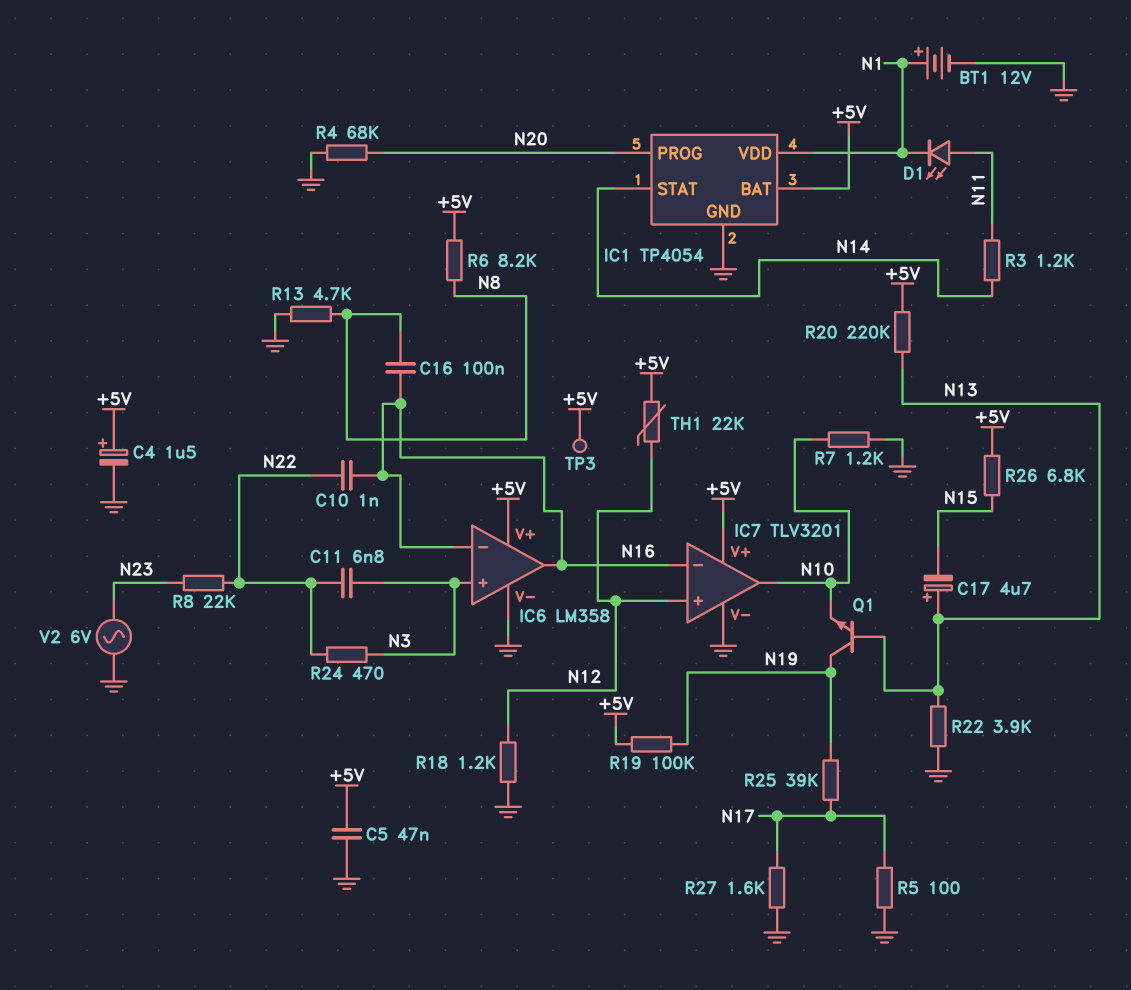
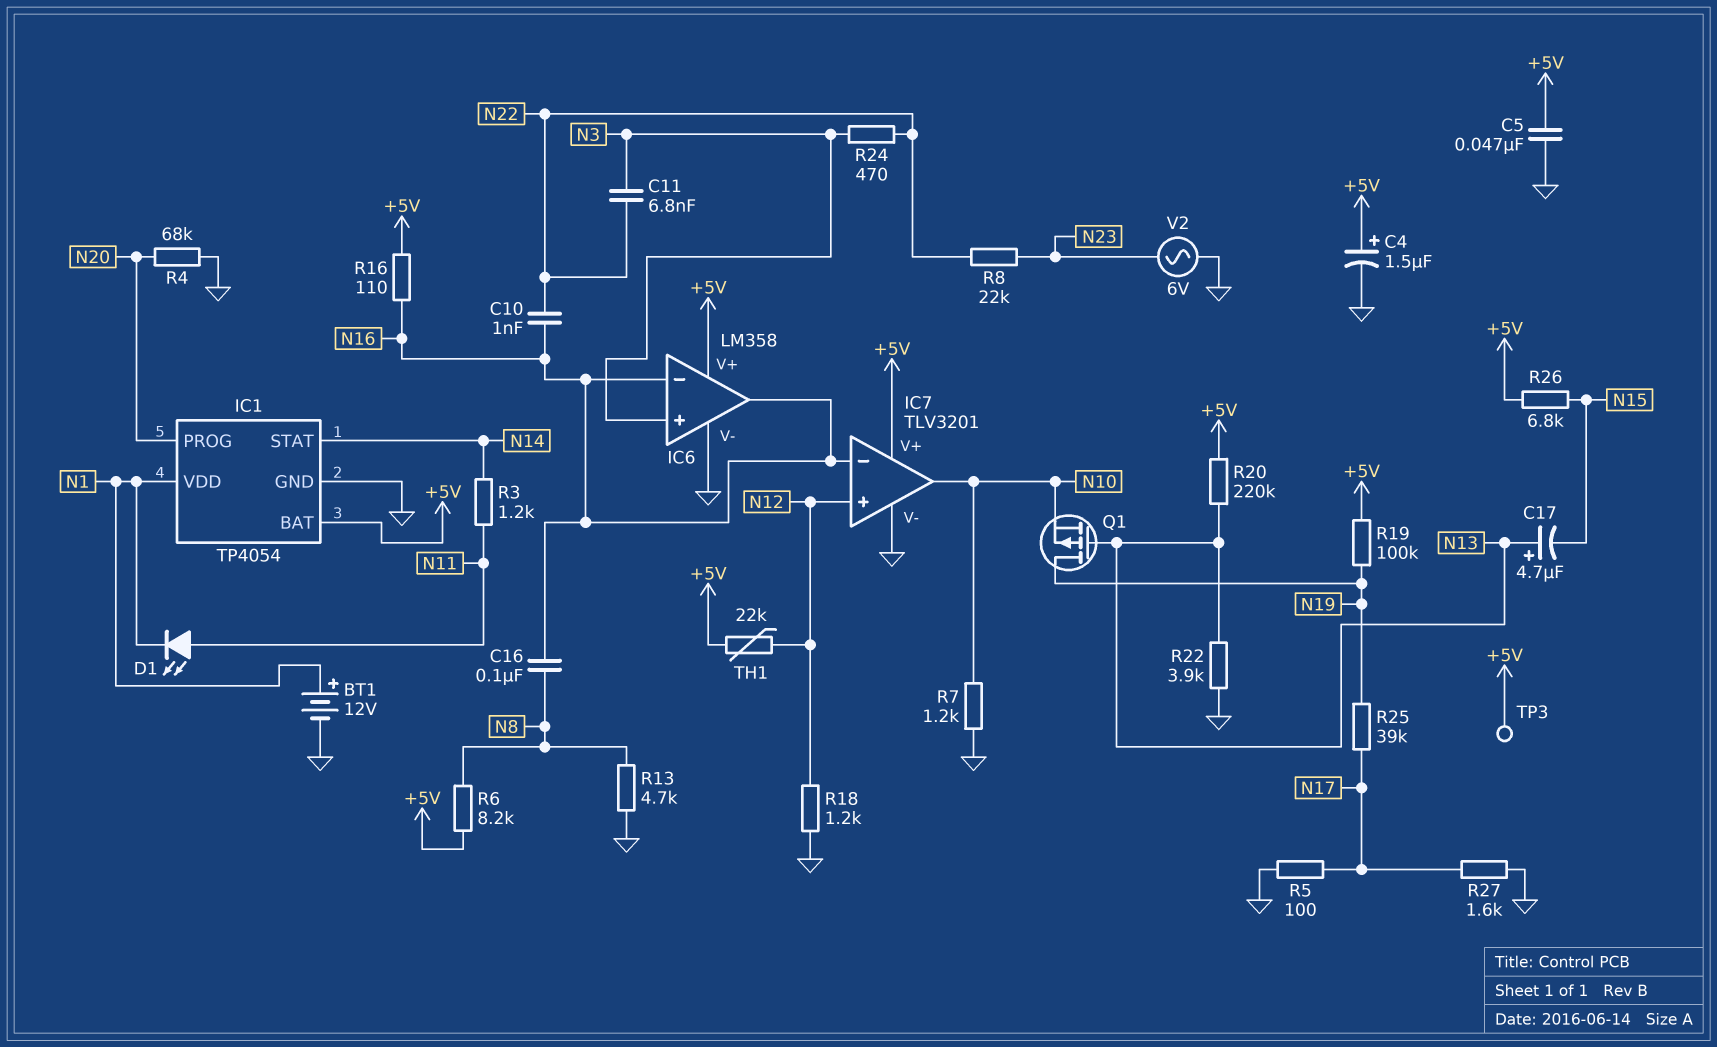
Q1: NPN (B N13, C N19, E N10) -> PMOS (G N13, D N19, S N10)
R16: none -> 110 (+5V, N16)

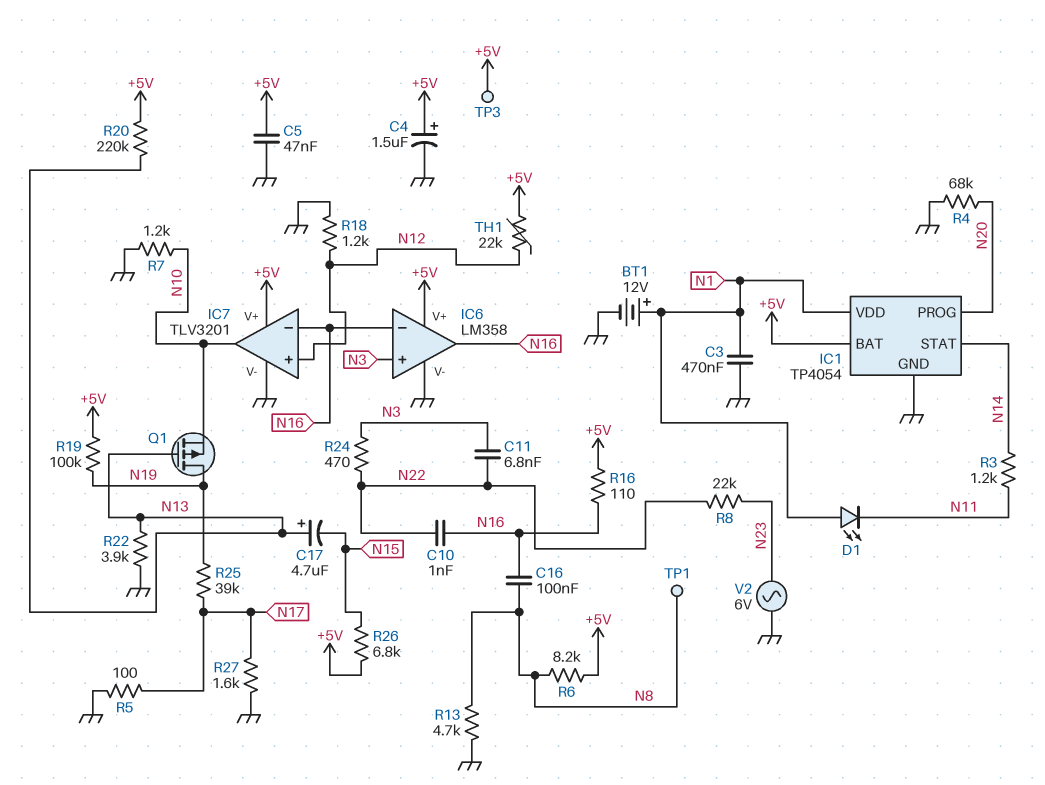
C3: none -> 470nF (GND, N1)
D1: LED (A N11, K N1) -> LED (A N1, K N11)
TP1: none -> test point (N8)

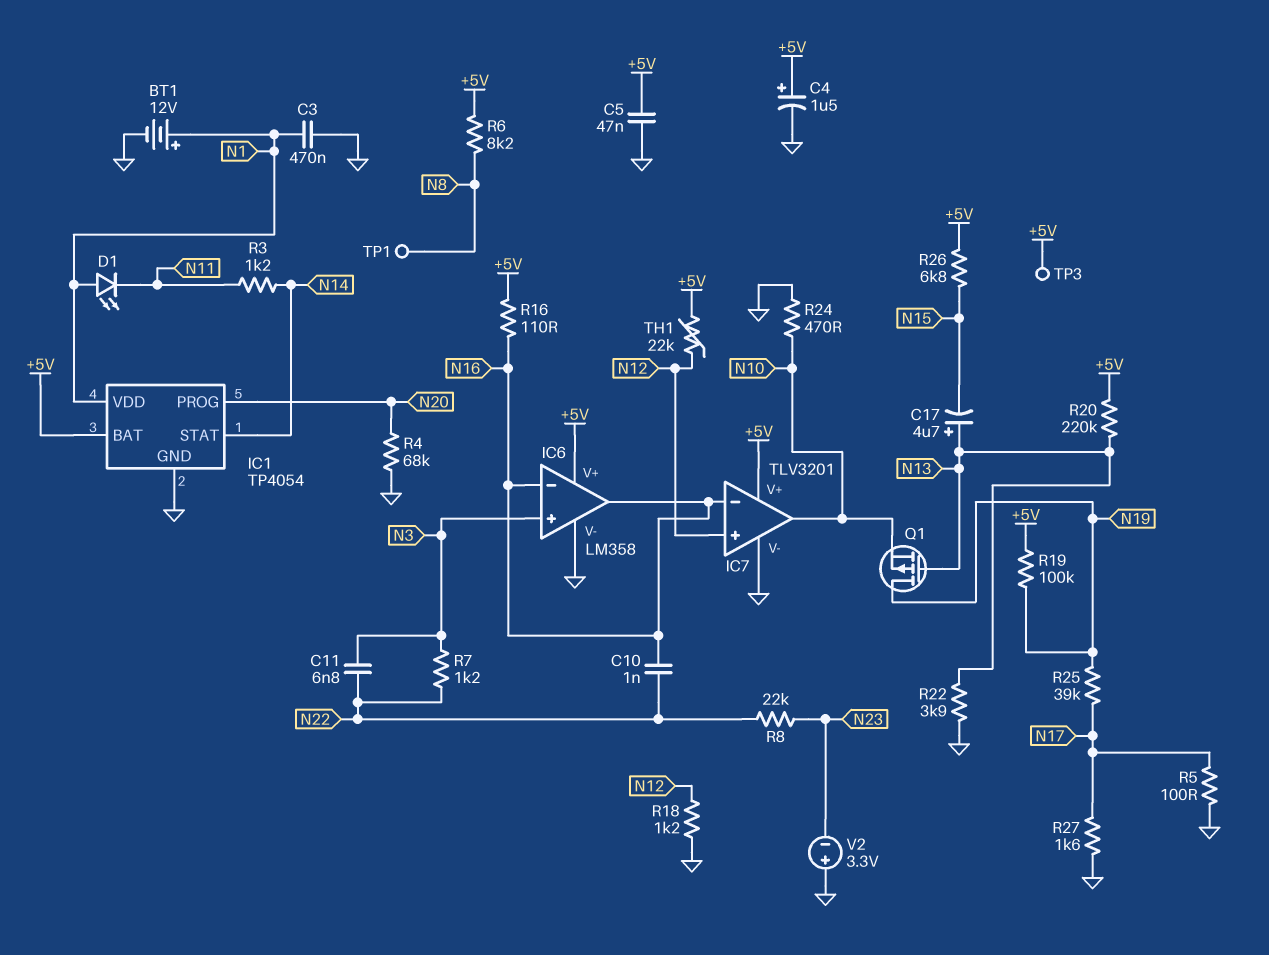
C16: 100nF (N8, N16) -> none
R7: 1.2k (GND, N10) -> 1.2k (N3, N22)
R13: 4.7k (GND, N8) -> none
R24: 470 (N3, N22) -> 470 (GND, N10)
V2: AC 6V (GND, N23) -> 3.3V (plus GND, minus N23)

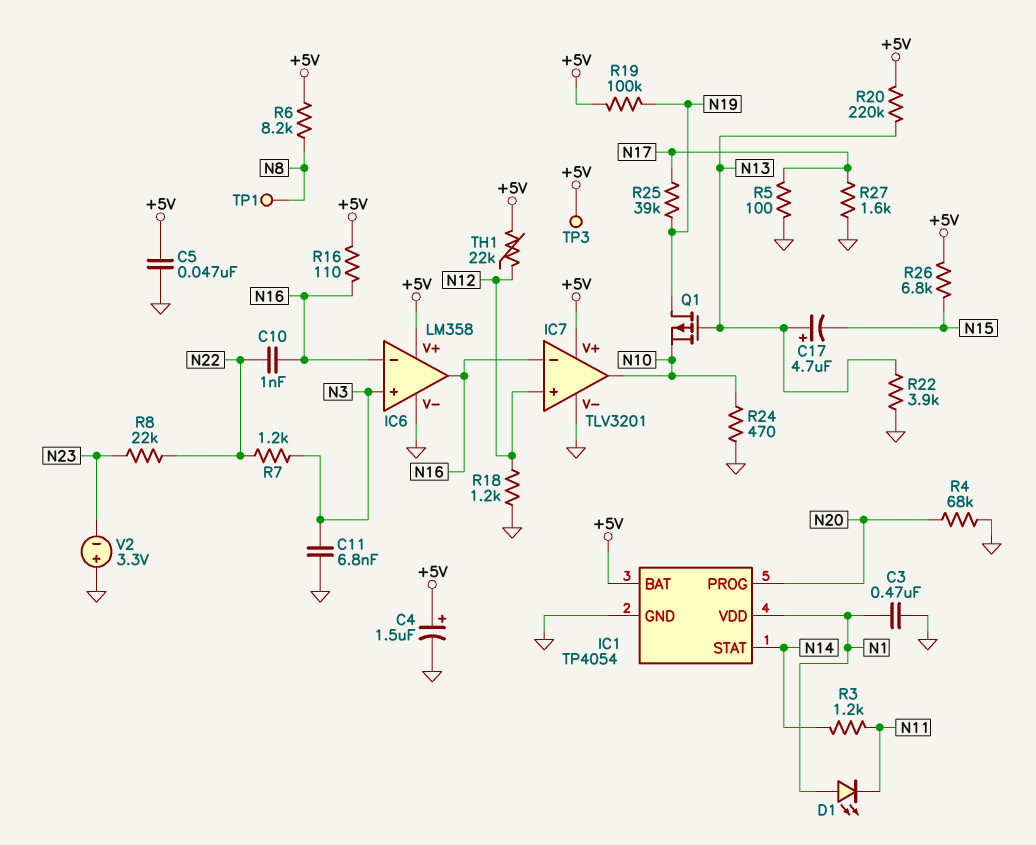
BT1: 12V (plus N1, minus GND) -> none
C11: 6.8nF (N3, N22) -> 6.8nF (GND, N3)

